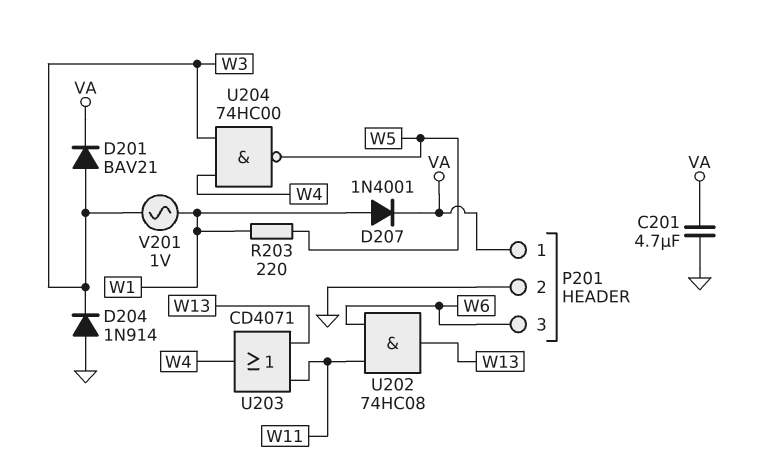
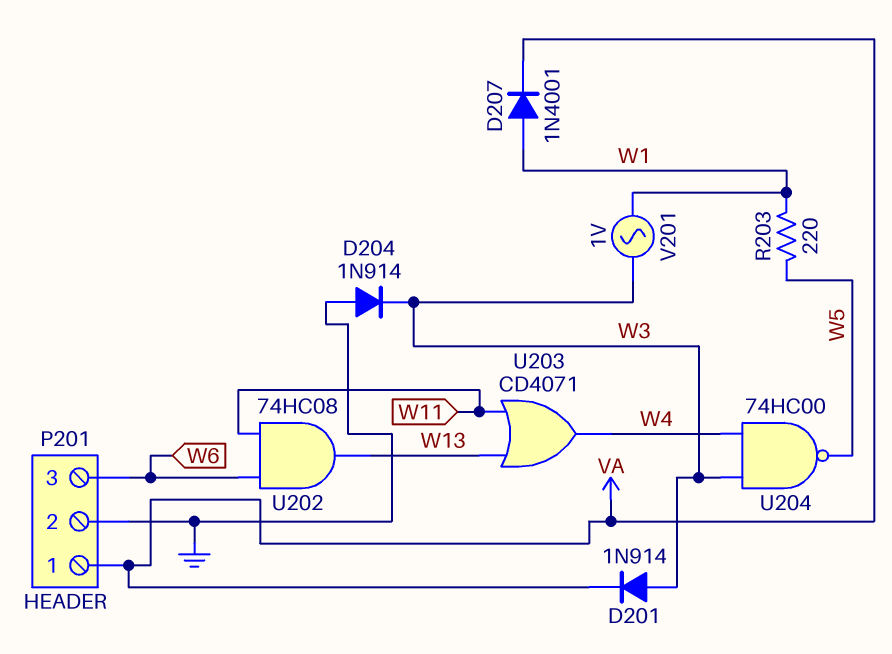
C201: 4.7uF (GND, VA) -> none
D201: diode BAV21 (A W3, K VA) -> diode 1N914 (A W3, K VA)

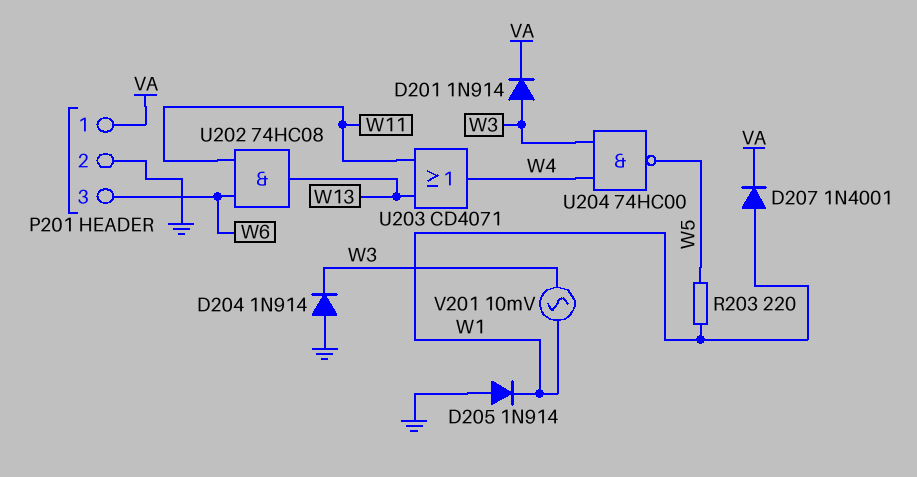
D205: none -> diode 1N914 (A GND, K W1)
V201: AC 1V (W1, W3) -> AC 10mV (W1, W3)

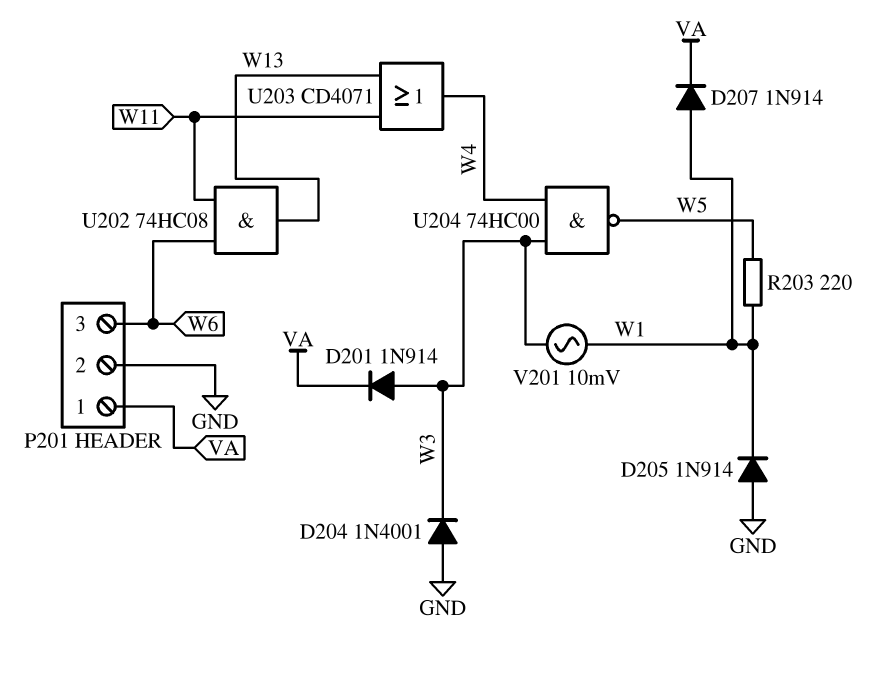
D204: diode 1N914 (A GND, K W3) -> diode 1N4001 (A GND, K W3)
D207: diode 1N4001 (A W1, K VA) -> diode 1N914 (A W1, K VA)

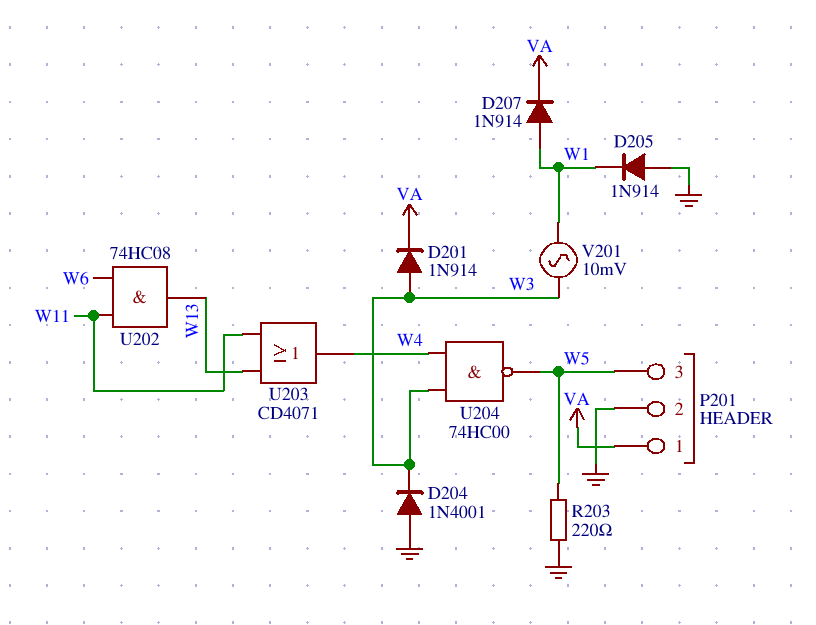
P201 pin 3: W6 -> W5
R203: 220 (W1, W5) -> 220 (GND, W5)

